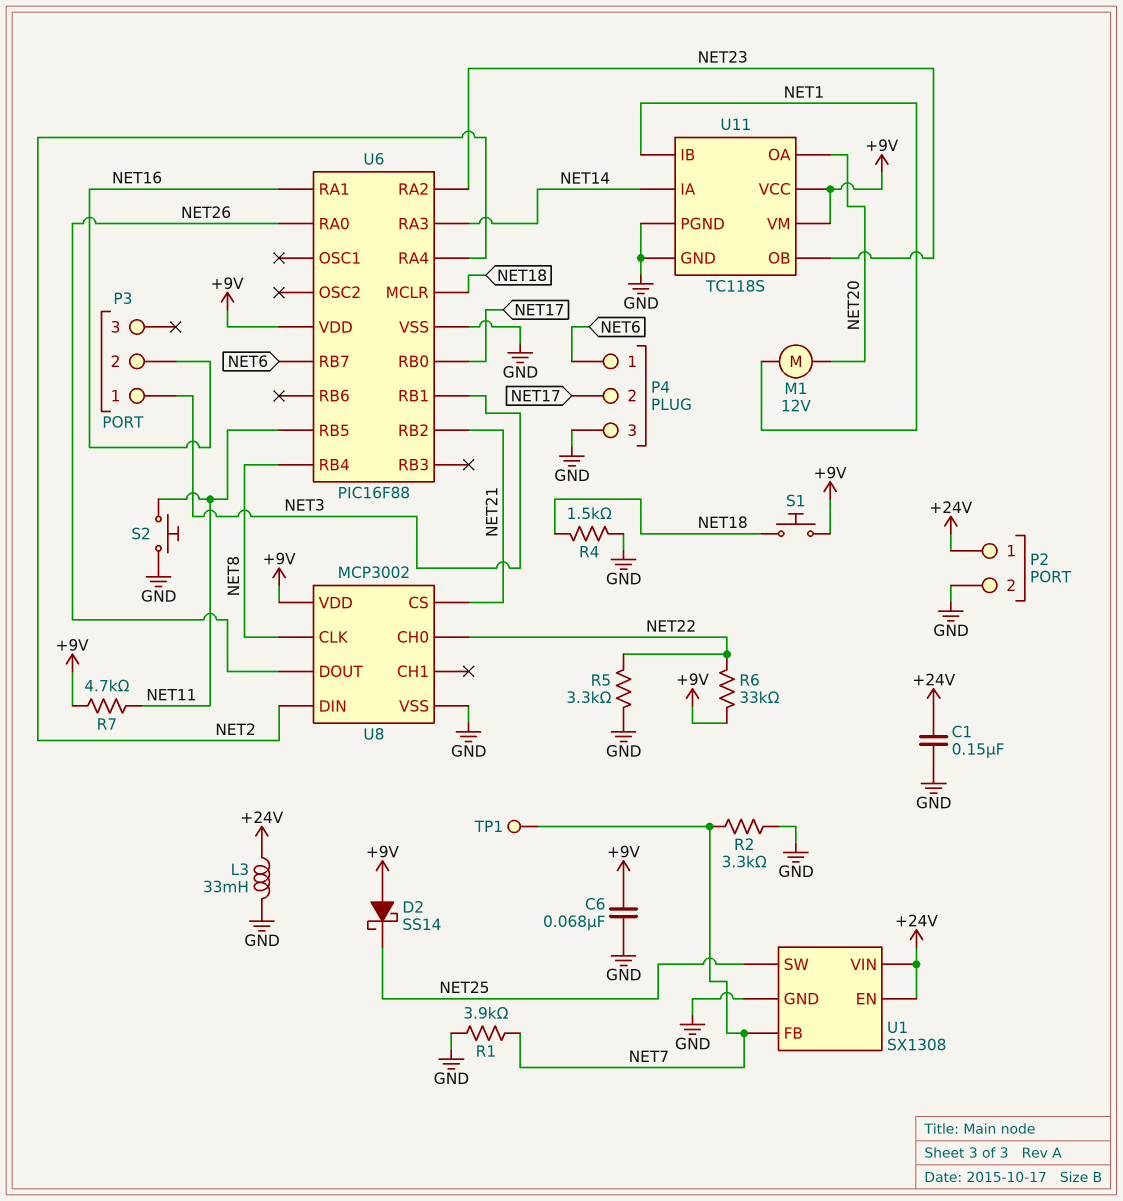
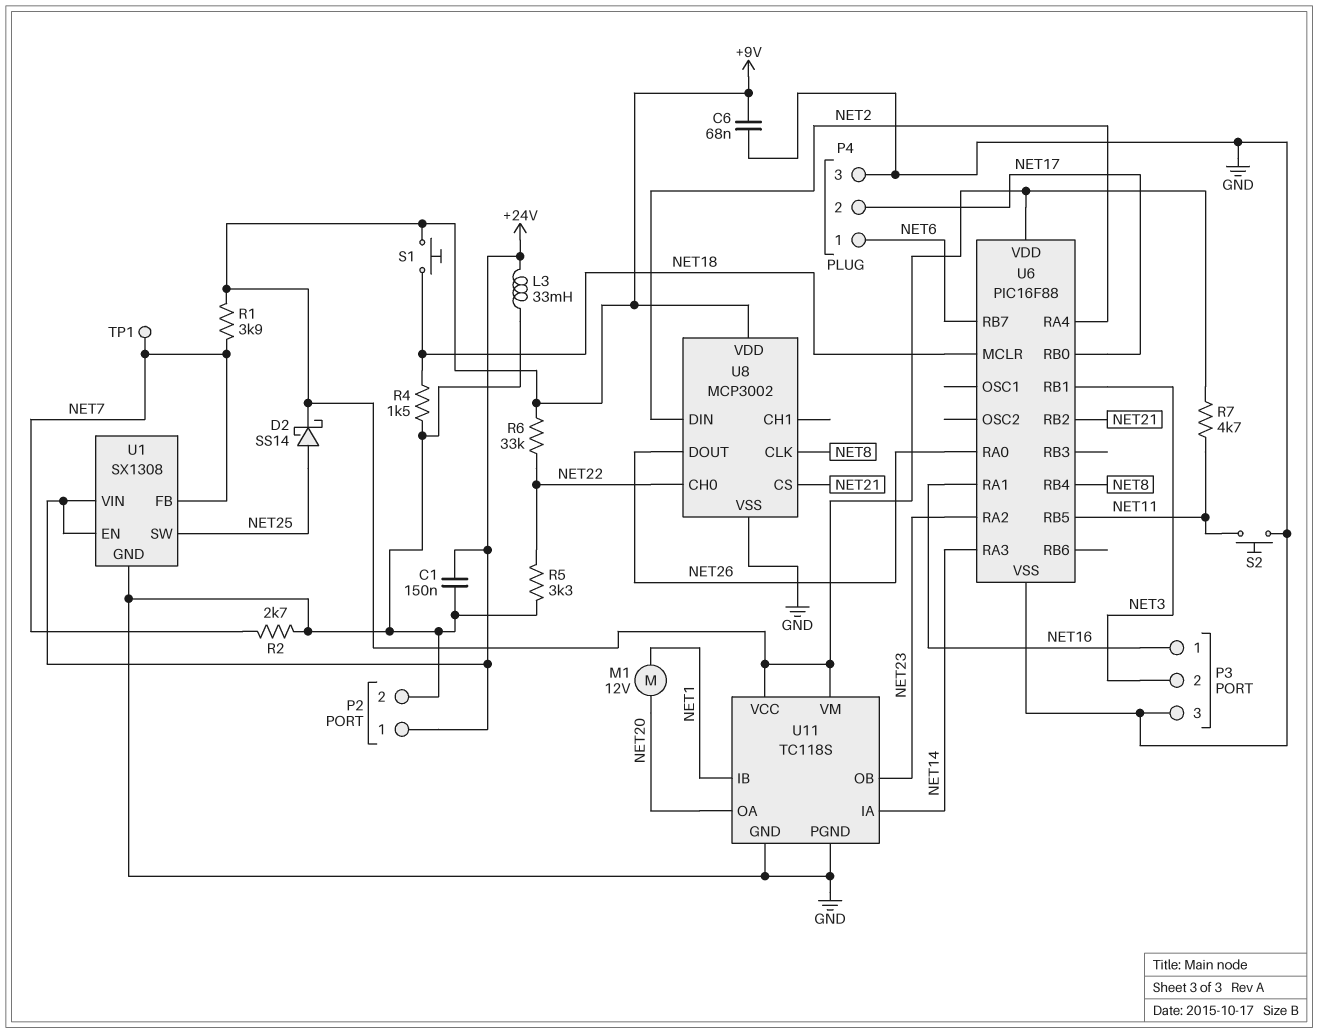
D2: schottky SS14 (A +9V, K NET25) -> schottky SS14 (A NET25, K +9V)
P3 pin 1: NET3 -> NET16
P3 pin 2: NET16 -> NET3
P3 pin 3: none -> GND
R1: 3.9k (GND, NET7) -> 3.9k (+9V, NET7)
R2: 3.3k (GND, NET7) -> 2.7k (GND, NET7)

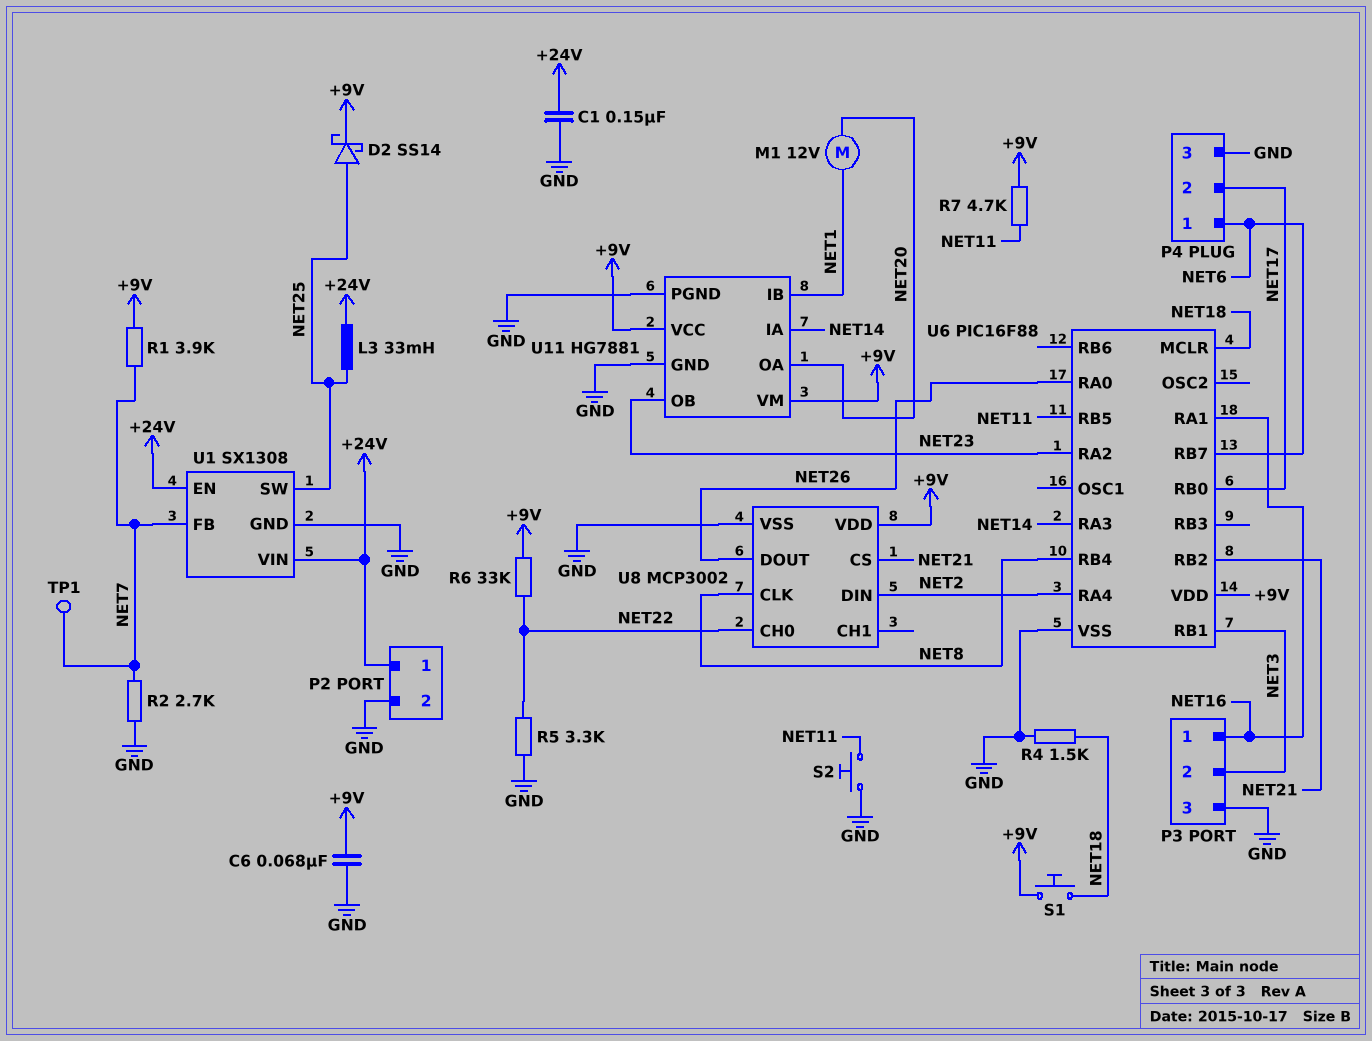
L3: 33mH (+24V, GND) -> 33mH (+24V, NET25)
U11: TC118S -> HG7881

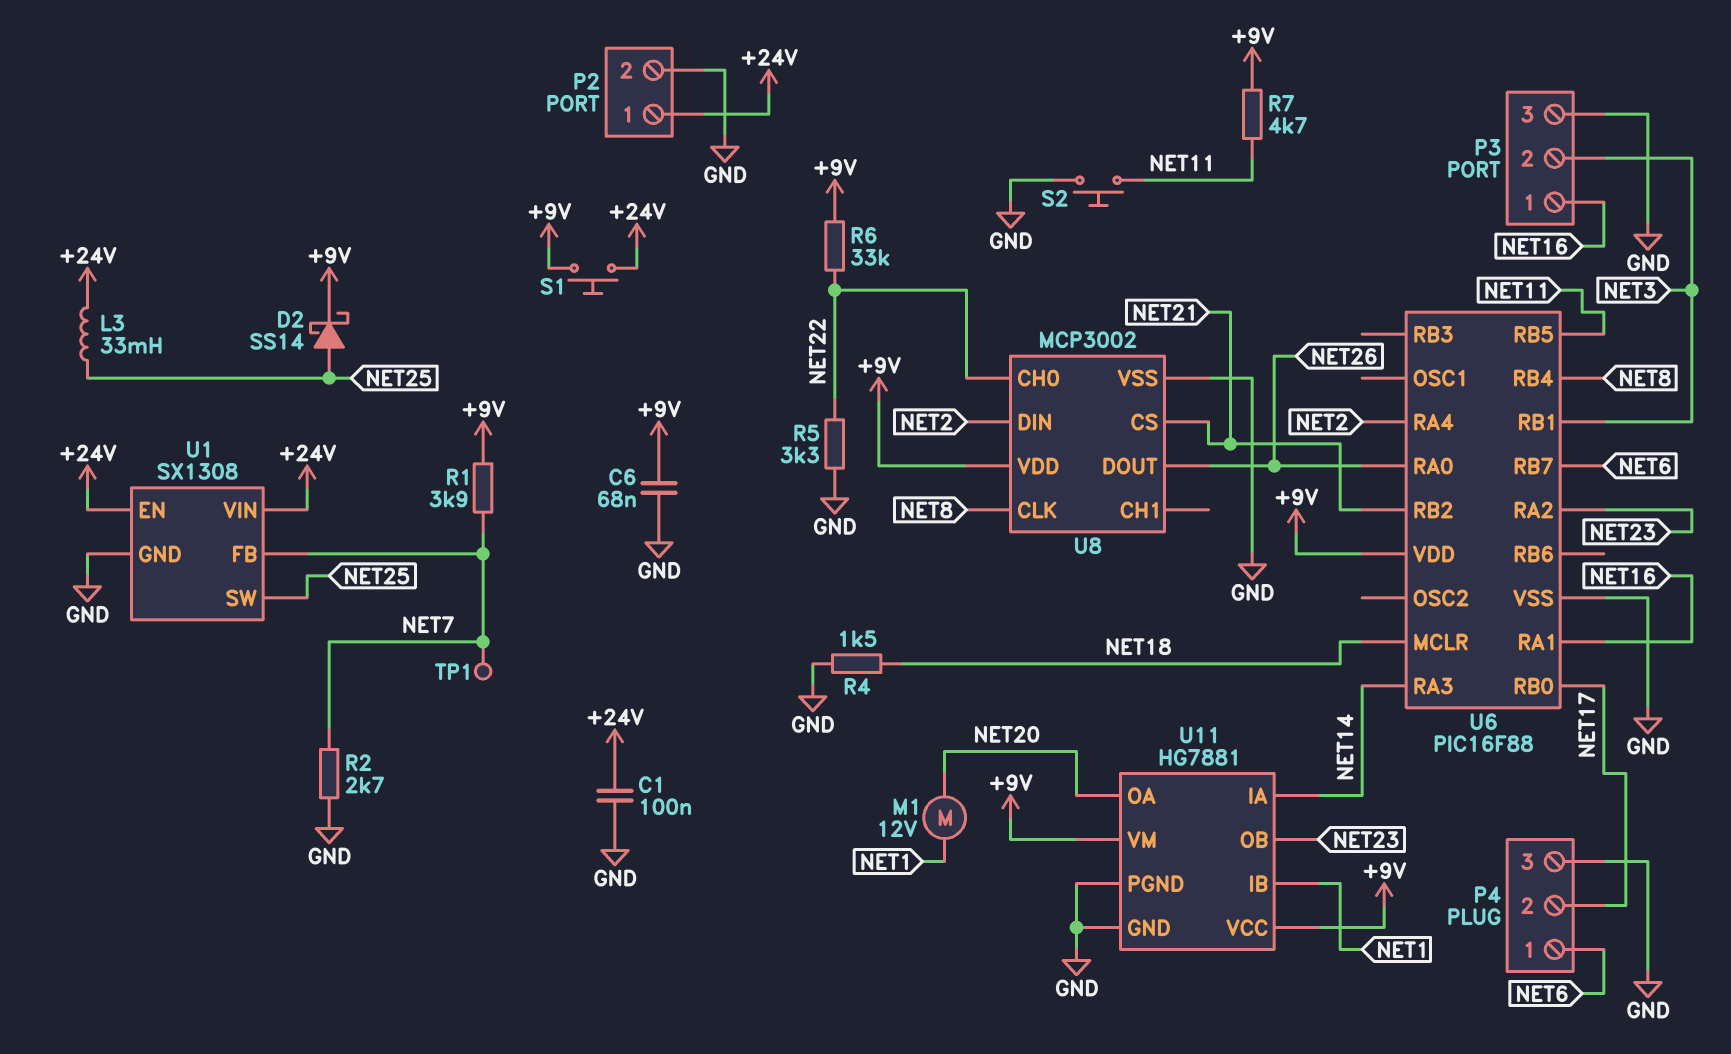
C1: 150nF (+24V, GND) -> 100nF (+24V, GND)
S1: button (+9V, NET18) -> button (+9V, +24V)

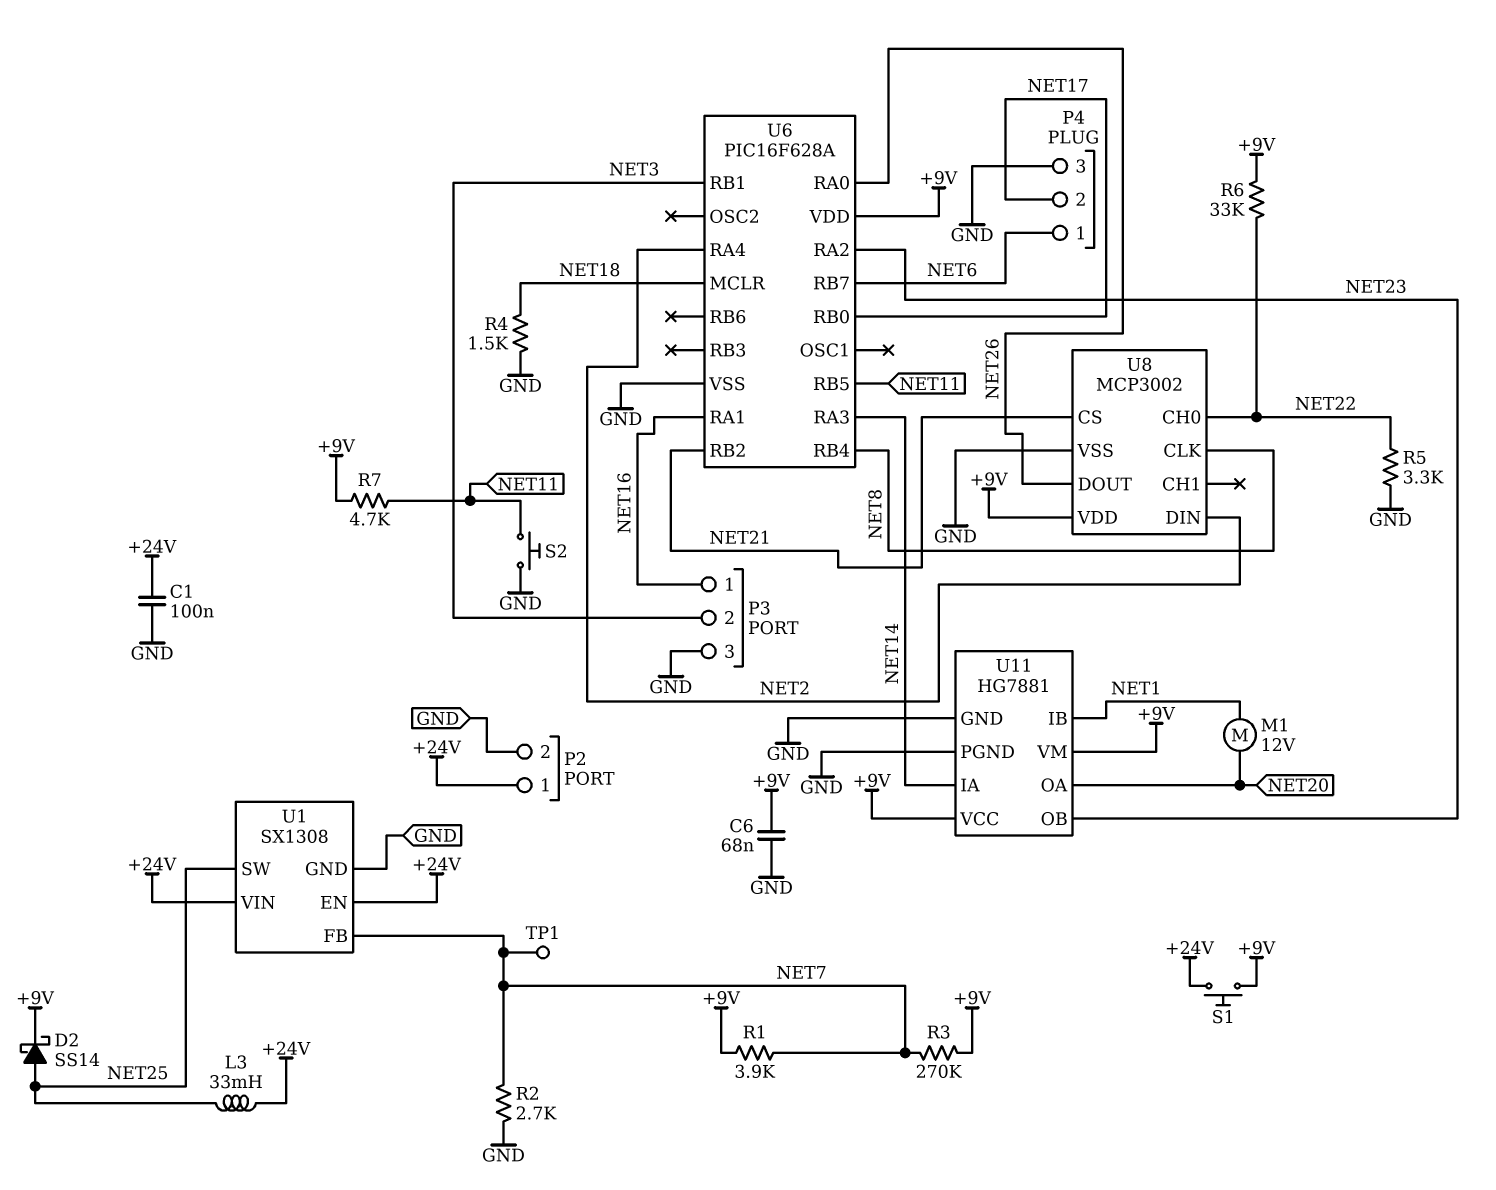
R3: none -> 270k (+9V, NET7)
U6: PIC16F88 -> PIC16F628A

